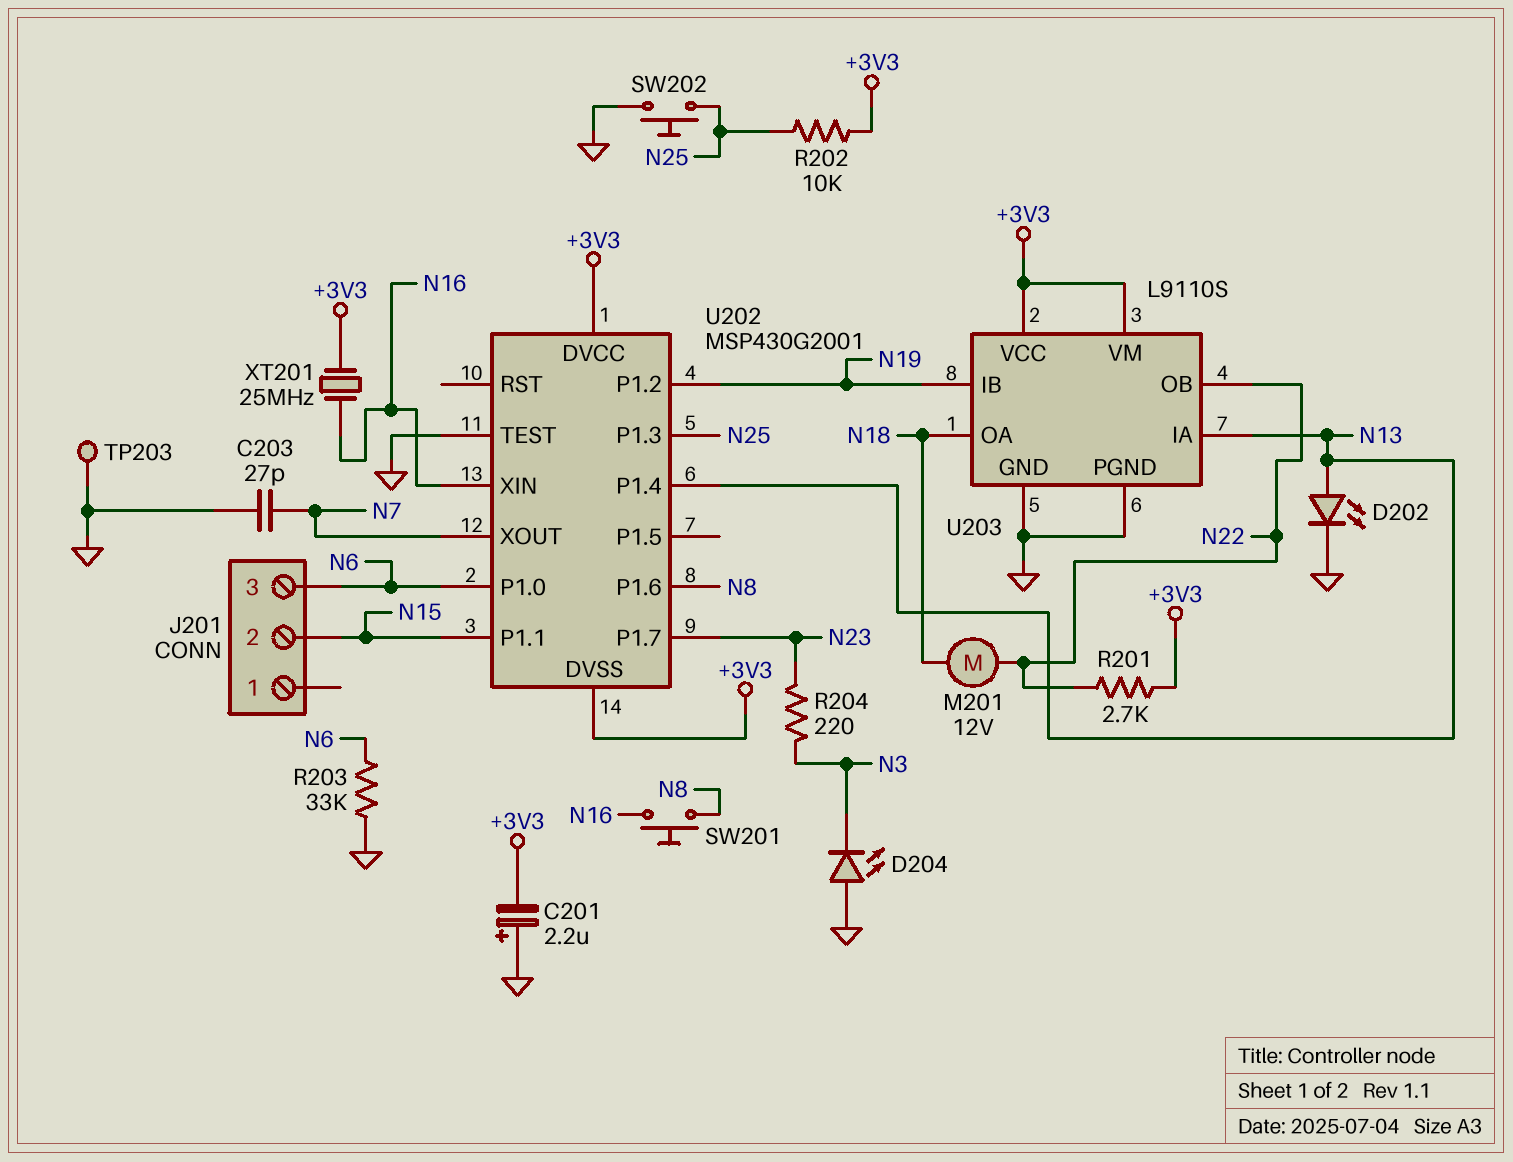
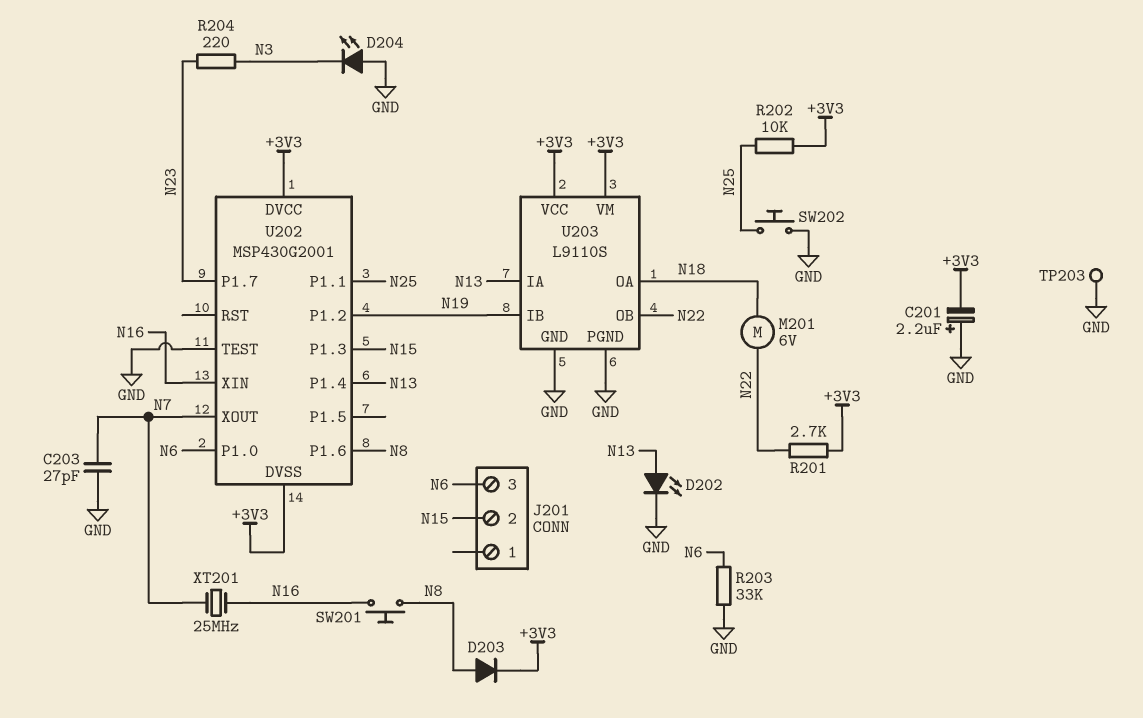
D203: none -> diode (A N8, K +3V3)
M201: motor 12V (N18, N22) -> motor 6V (N18, N22)
U202 pin P1.1: N15 -> N25
U202 pin P1.3: N25 -> N15
XT201: 25MHz (+3V3, N16) -> 25MHz (N7, N16)

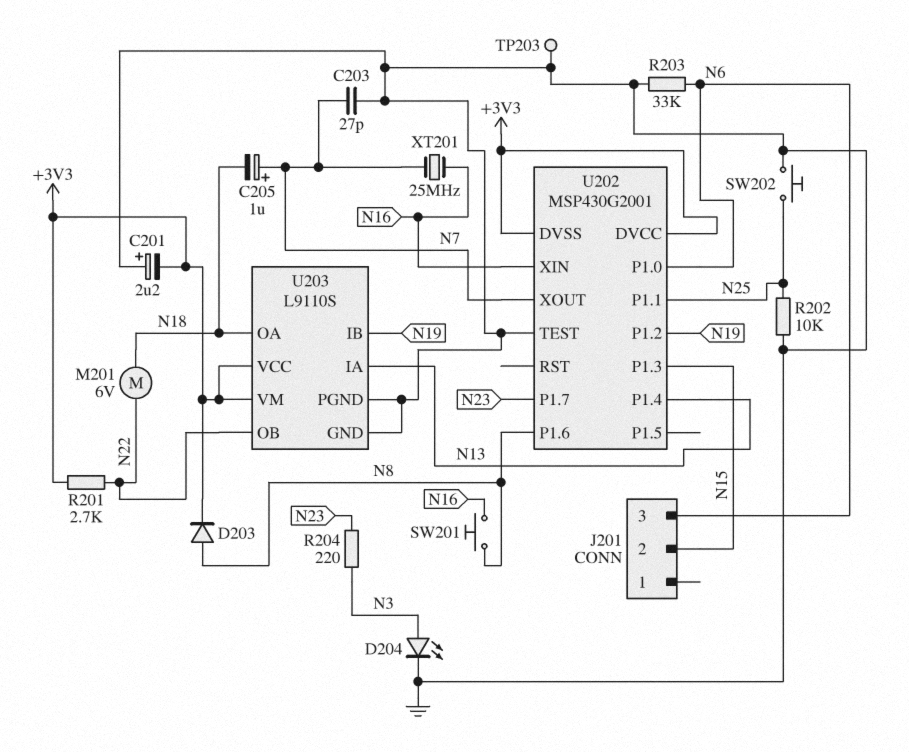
C205: none -> 1uF (plus N7, minus N18)
D202: LED (A N13, K GND) -> none
D204: LED (A GND, K N3) -> LED (A N3, K GND)
R202: 10k (+3V3, N25) -> 10k (GND, N25)

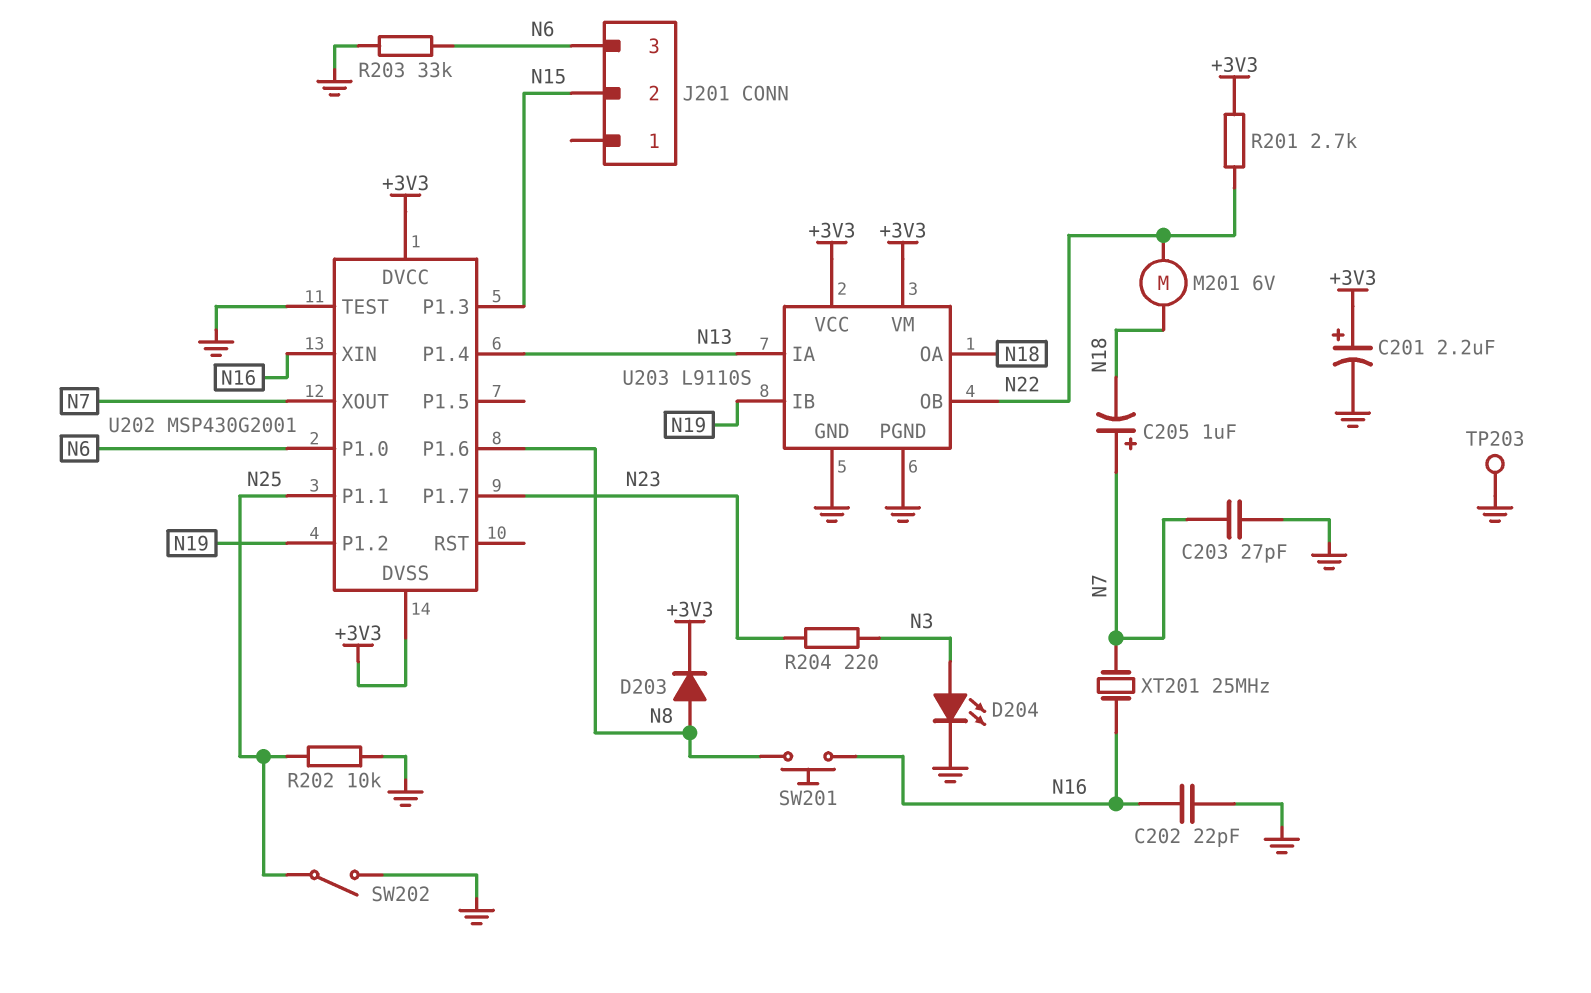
C201: 2.2uF (plus GND, minus +3V3) -> 2.2uF (plus +3V3, minus GND)
C202: none -> 22pF (GND, N16)
SW202: button (GND, N25) -> switch (GND, N25)

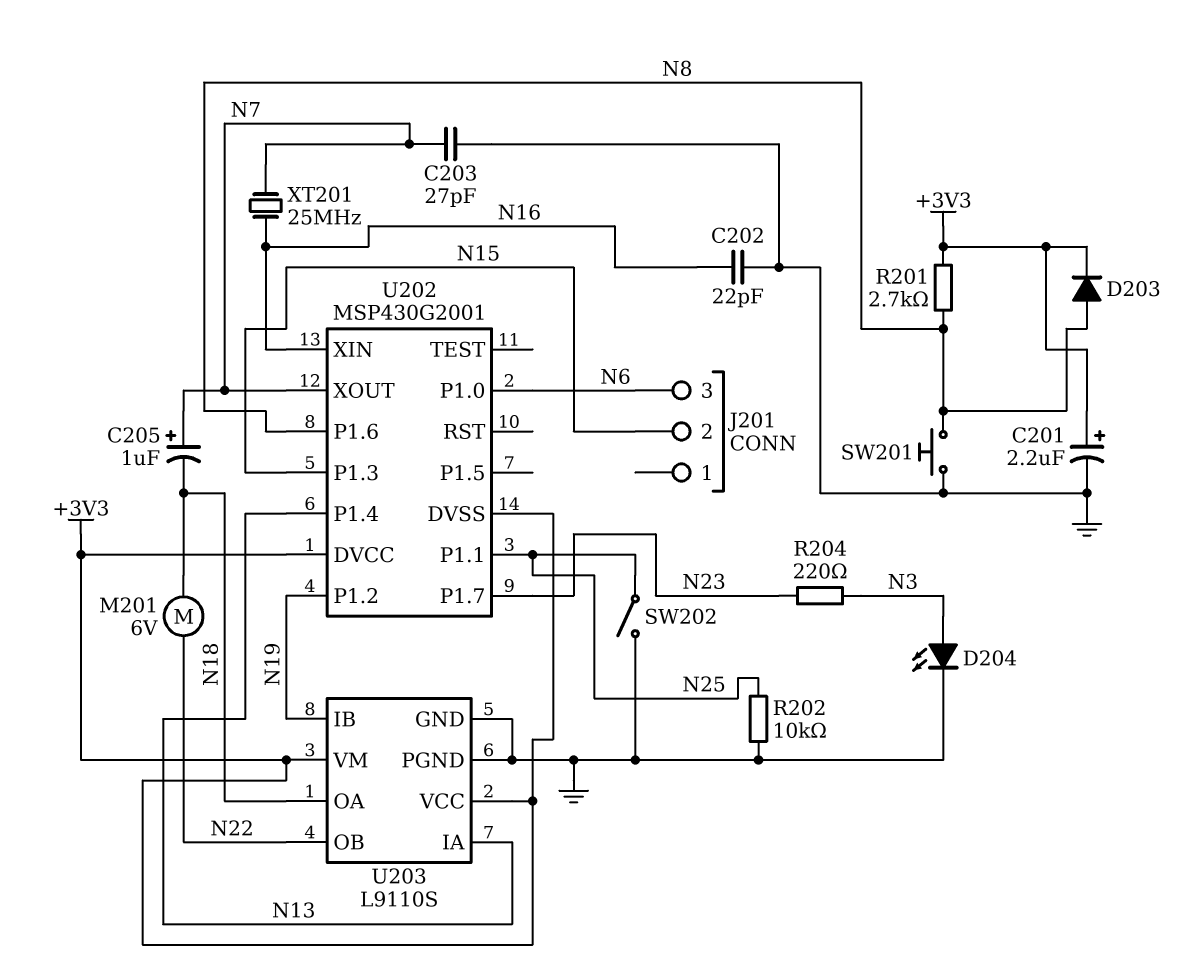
R201: 2.7k (+3V3, N22) -> 2.7k (+3V3, N8)
R203: 33k (GND, N6) -> none
SW201: button (N8, N16) -> button (GND, N8)
TP203: test point (GND) -> none
U202 pin TEST: GND -> none

